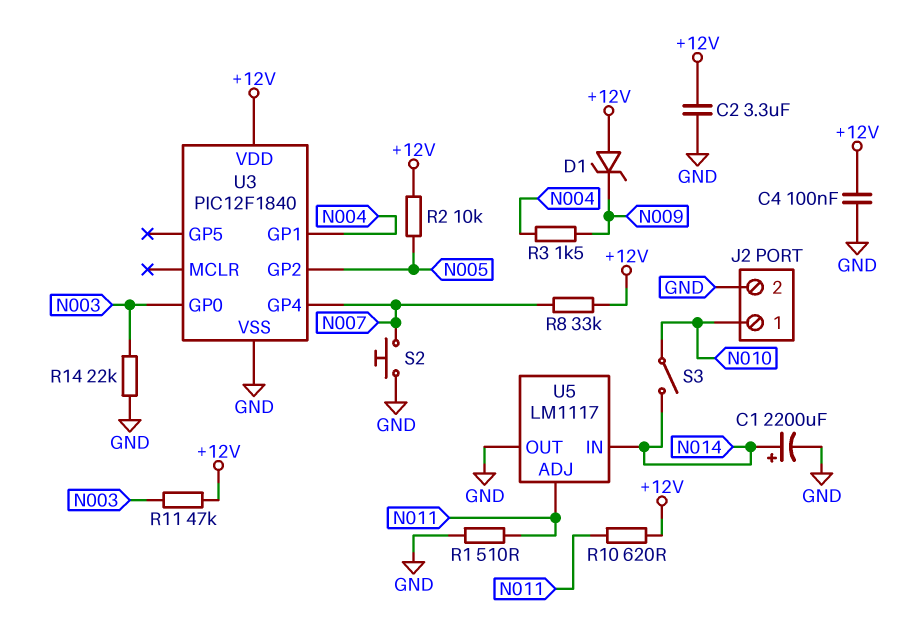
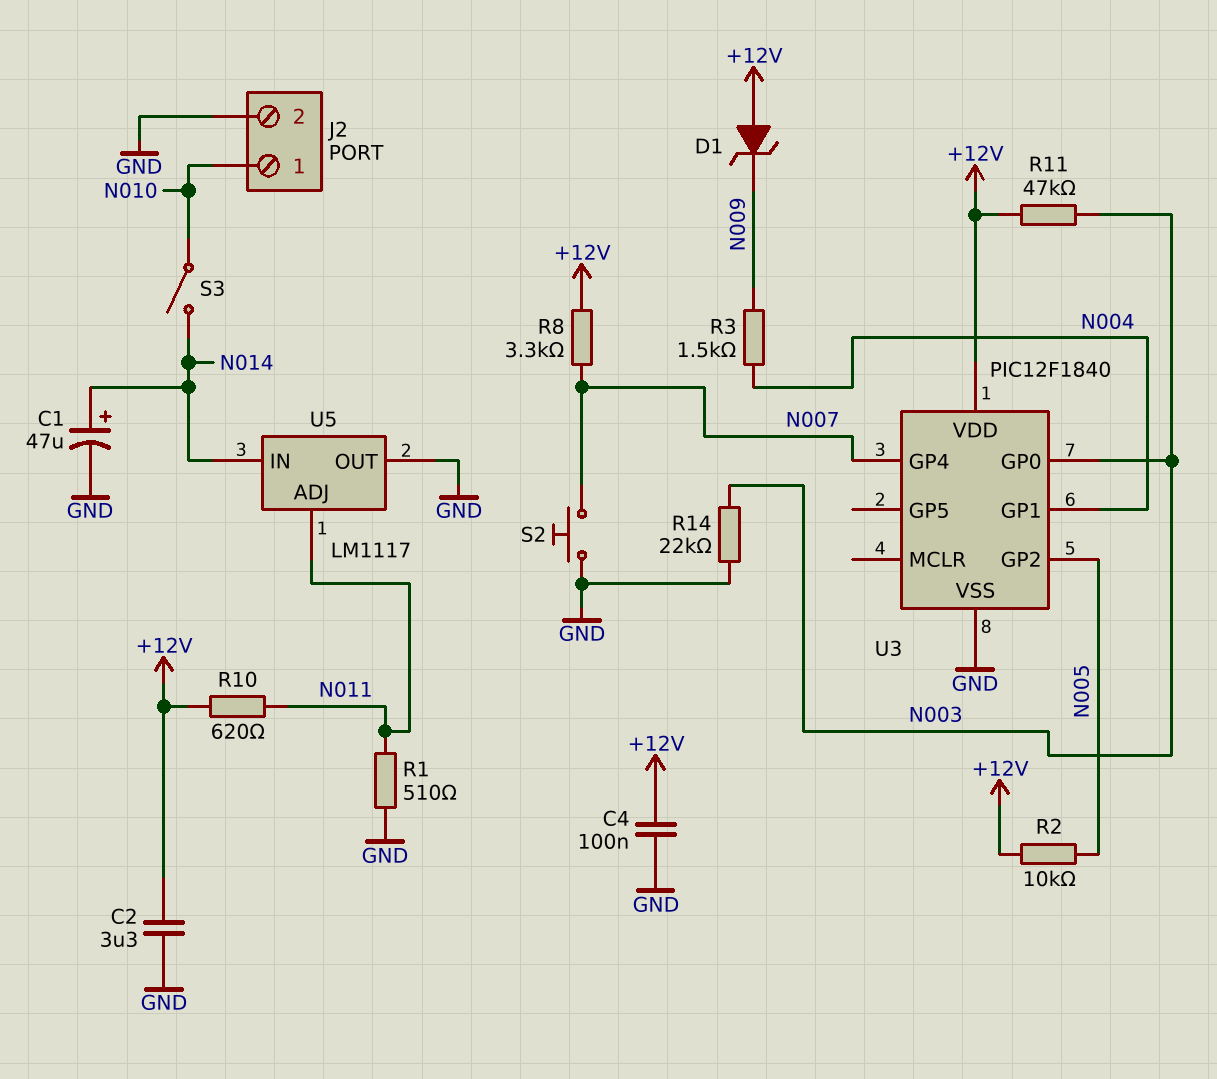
C1: 2200uF (plus N014, minus GND) -> 47uF (plus N014, minus GND)
R8: 33k (+12V, N007) -> 3.3k (+12V, N007)

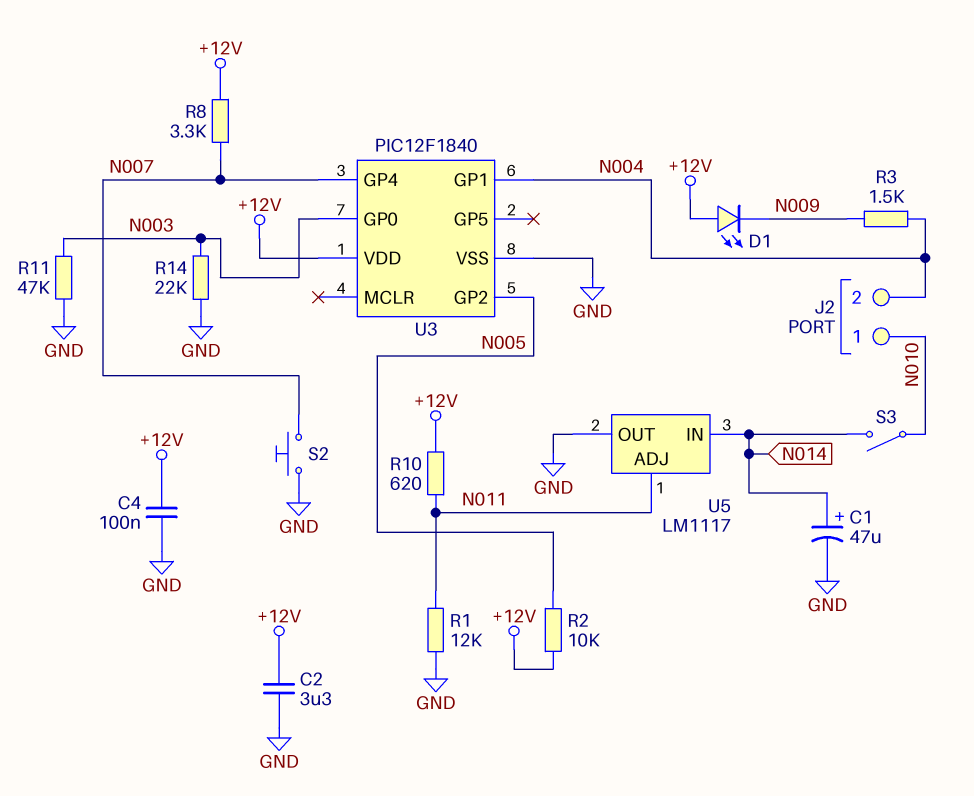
D1: zener (A +12V, K N009) -> LED (A +12V, K N009)
J2 pin 2: GND -> N004
R1: 510 (GND, N011) -> 12k (GND, N011)
R11: 47k (+12V, N003) -> 47k (GND, N003)

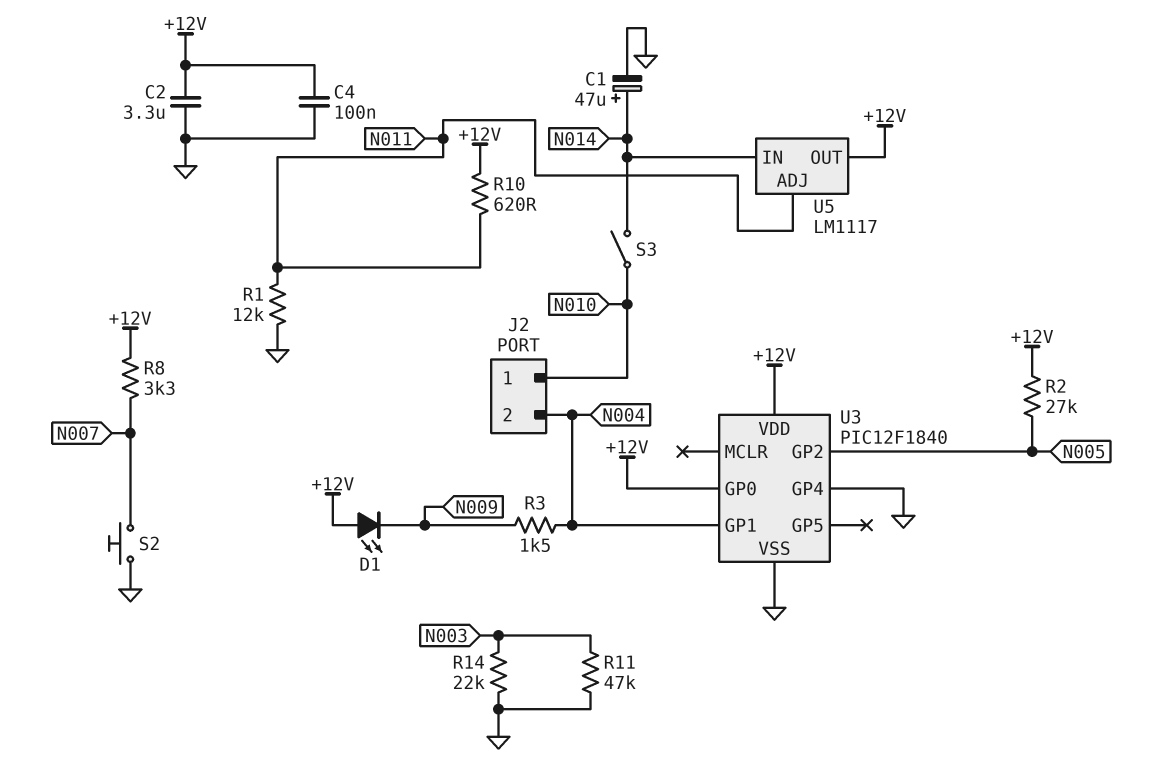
R2: 10k (+12V, N005) -> 27k (+12V, N005)
U3 pin GP0: N003 -> +12V
U3 pin GP4: N007 -> GND
U5 pin OUT: GND -> +12V

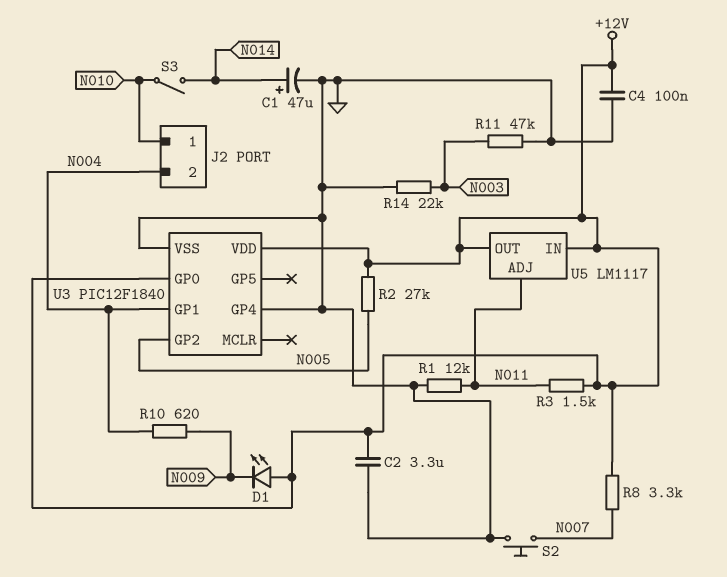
R3: 1.5k (N004, N009) -> 1.5k (+12V, N011)
R10: 620 (+12V, N011) -> 620 (N004, N009)
U5 pin IN: N014 -> +12V

